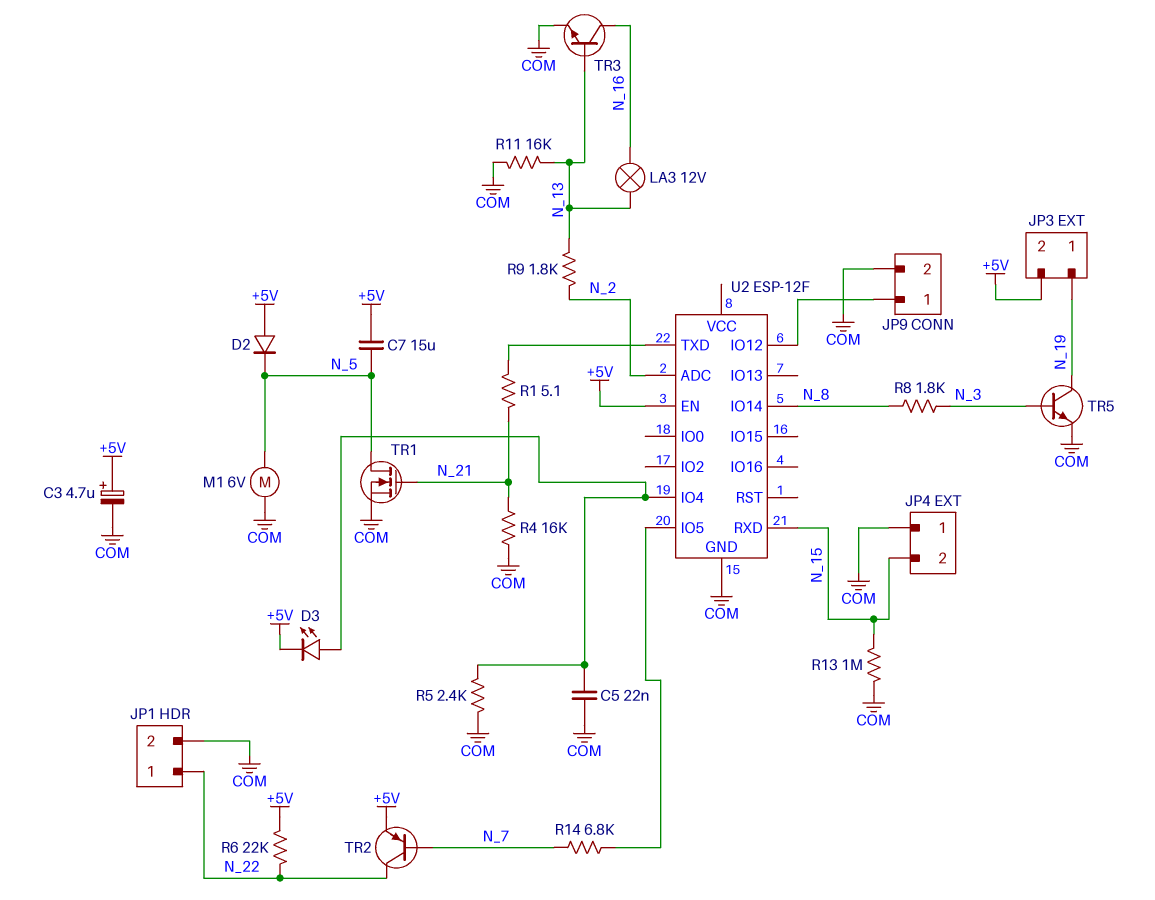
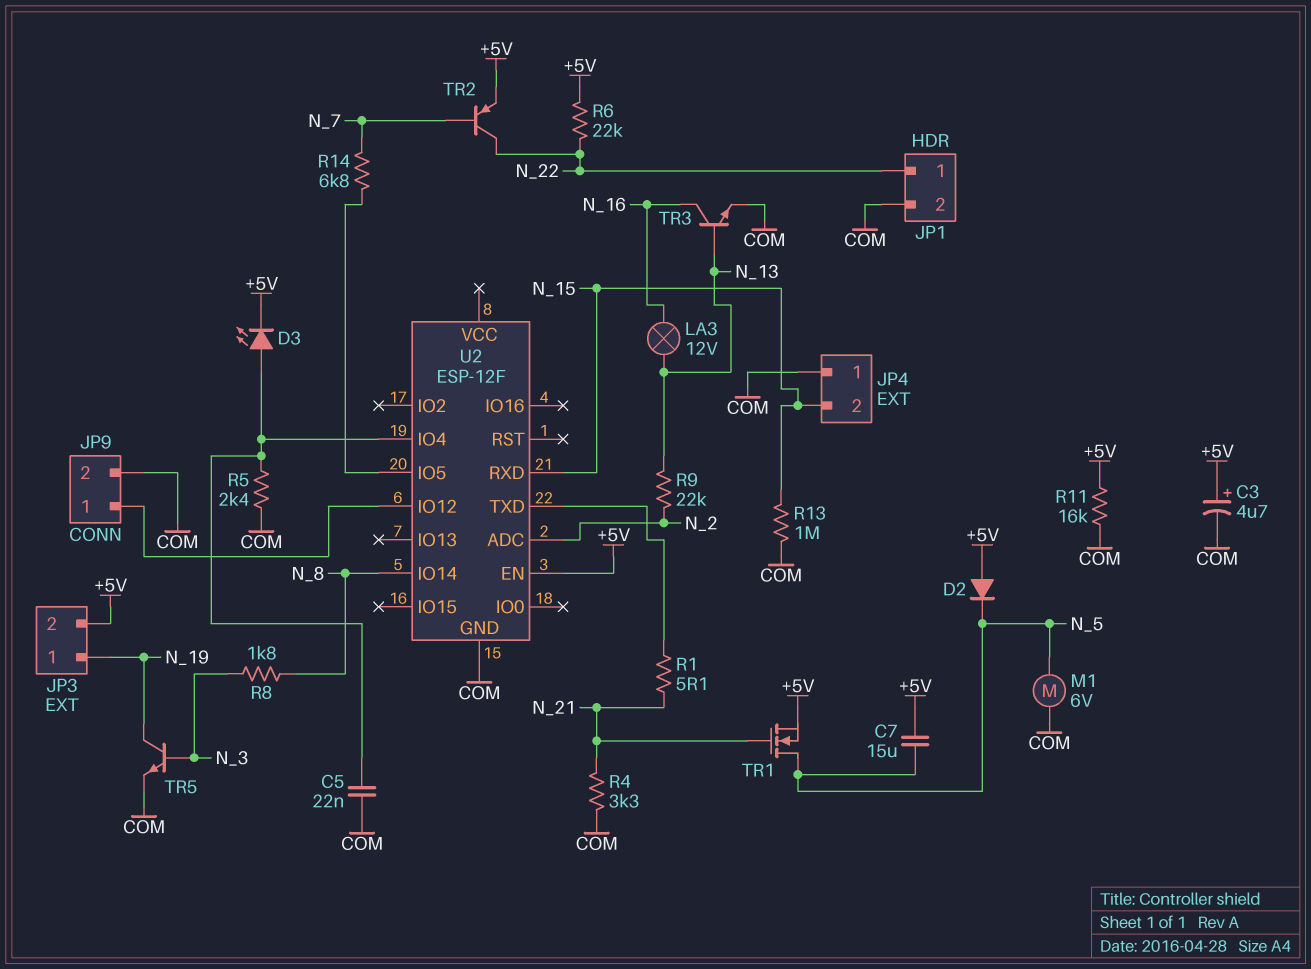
R4: 16k (COM, N_21) -> 3.3k (COM, N_21)
R9: 1.8k (N_2, N_13) -> 22k (N_2, N_13)
R11: 16k (COM, N_13) -> 16k (+5V, COM)
TR1: NMOS (G N_21, D N_5, S COM) -> NMOS (G N_21, D N_5, S +5V)

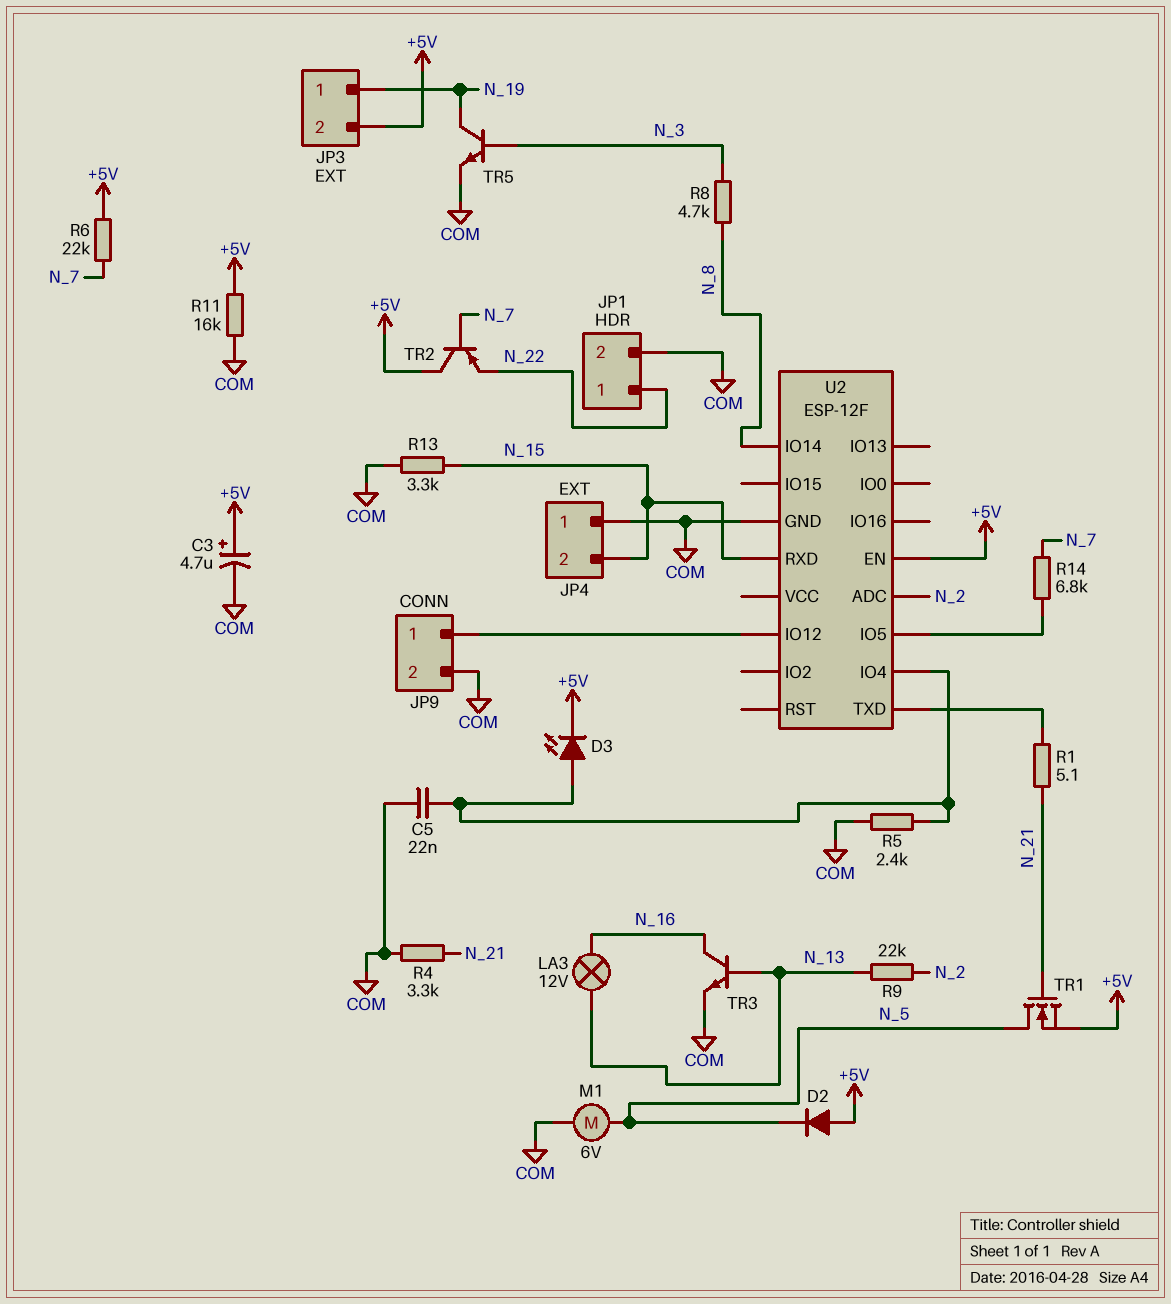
C7: 15uF (+5V, N_5) -> none
R6: 22k (+5V, N_22) -> 22k (+5V, N_7)
R8: 1.8k (N_3, N_8) -> 4.7k (N_3, N_8)
R13: 1M (COM, N_15) -> 3.3k (COM, N_15)
TR2: PNP (B N_7, C N_22, E +5V) -> PNP (B N_7, C +5V, E N_22)

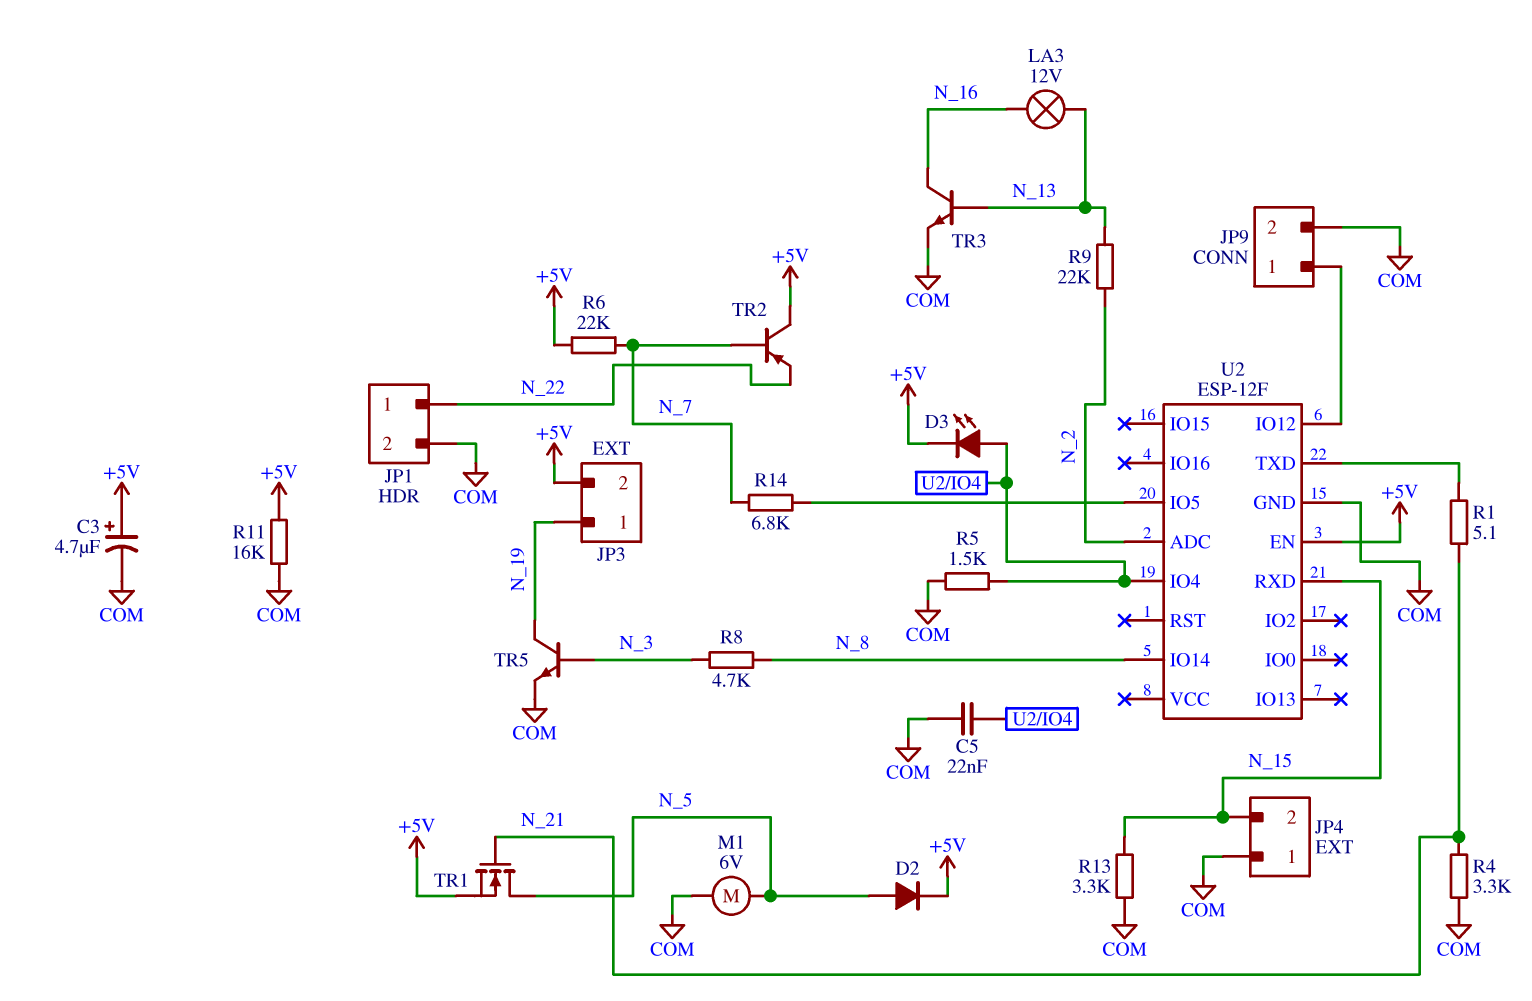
D2: diode (A +5V, K N_5) -> diode (A N_5, K +5V)
R5: 2.4k (COM, U2/IO4) -> 1.5k (COM, U2/IO4)

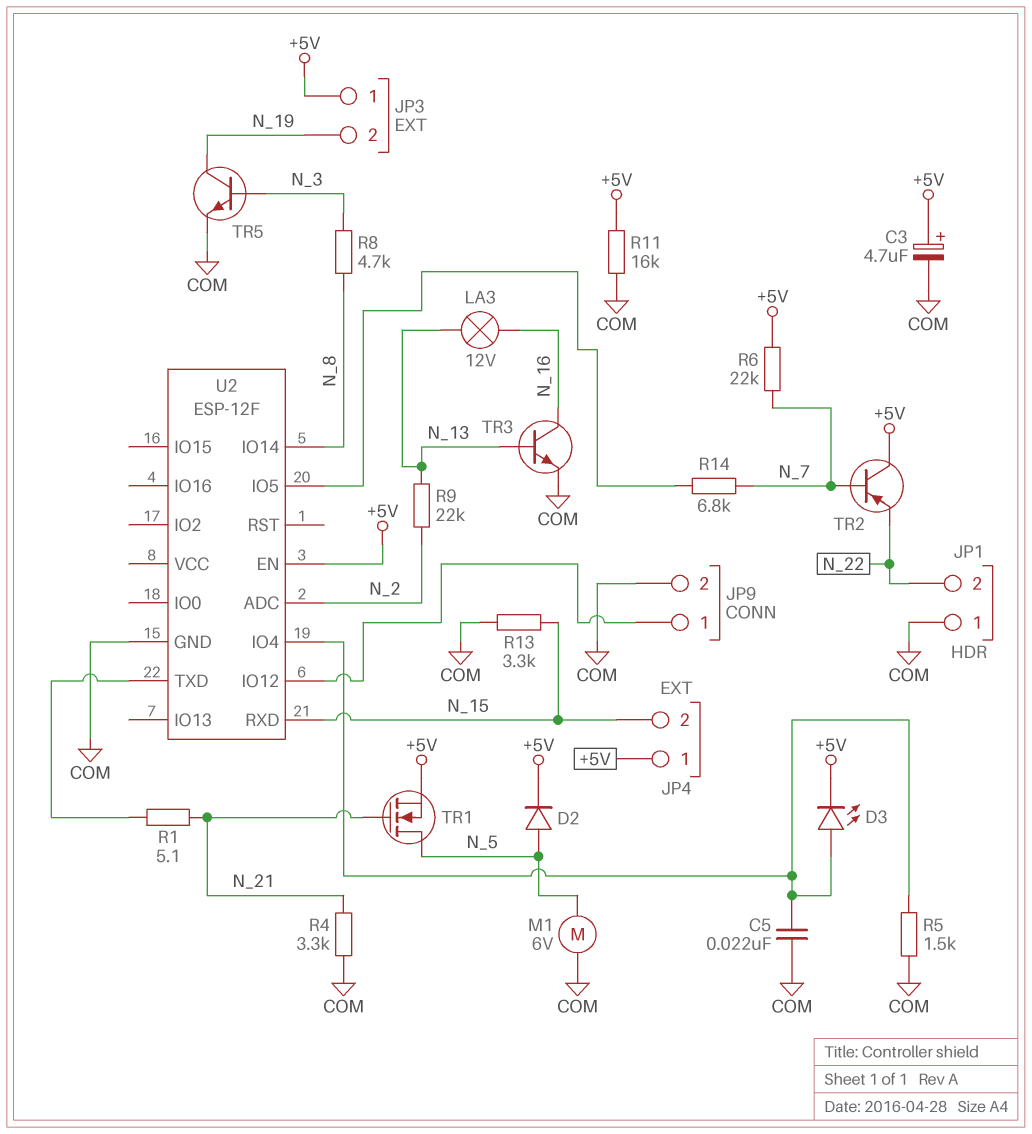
JP1 pin 1: N_22 -> COM
JP1 pin 2: COM -> N_22
JP3 pin 1: N_19 -> +5V
JP3 pin 2: +5V -> N_19
JP4 pin 1: COM -> +5V

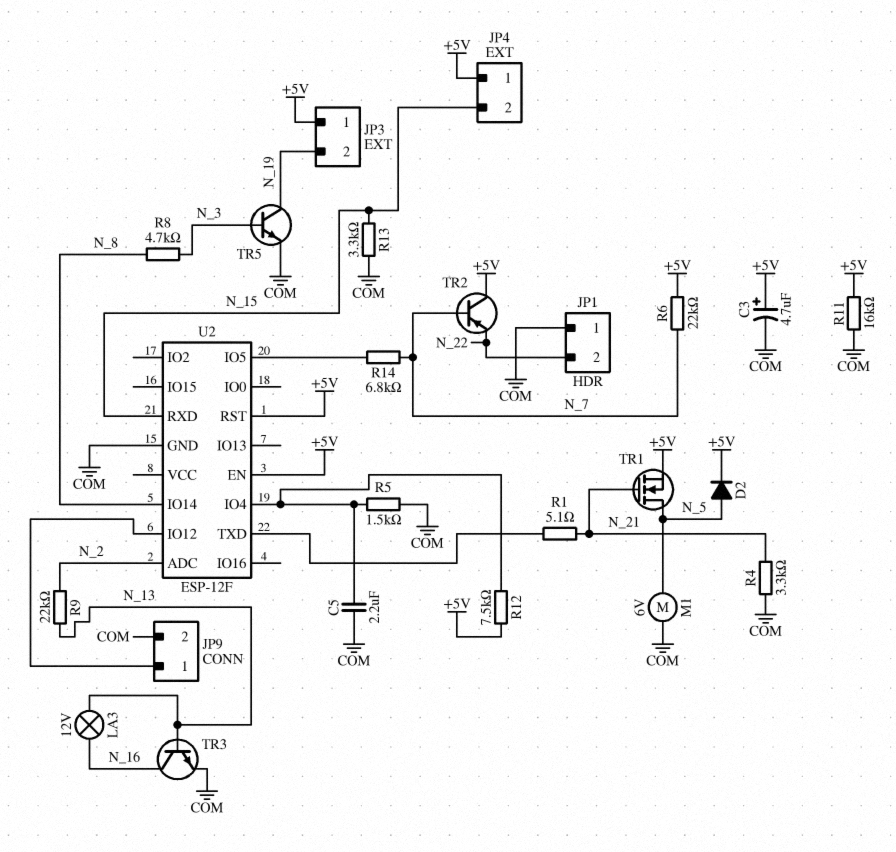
C5: 22nF (COM, U2/IO4) -> 2.2uF (COM, U2/IO4)
D3: LED (A U2/IO4, K +5V) -> none
R12: none -> 7.5k (+5V, U2/IO4)
U2 pin RST: none -> +5V

